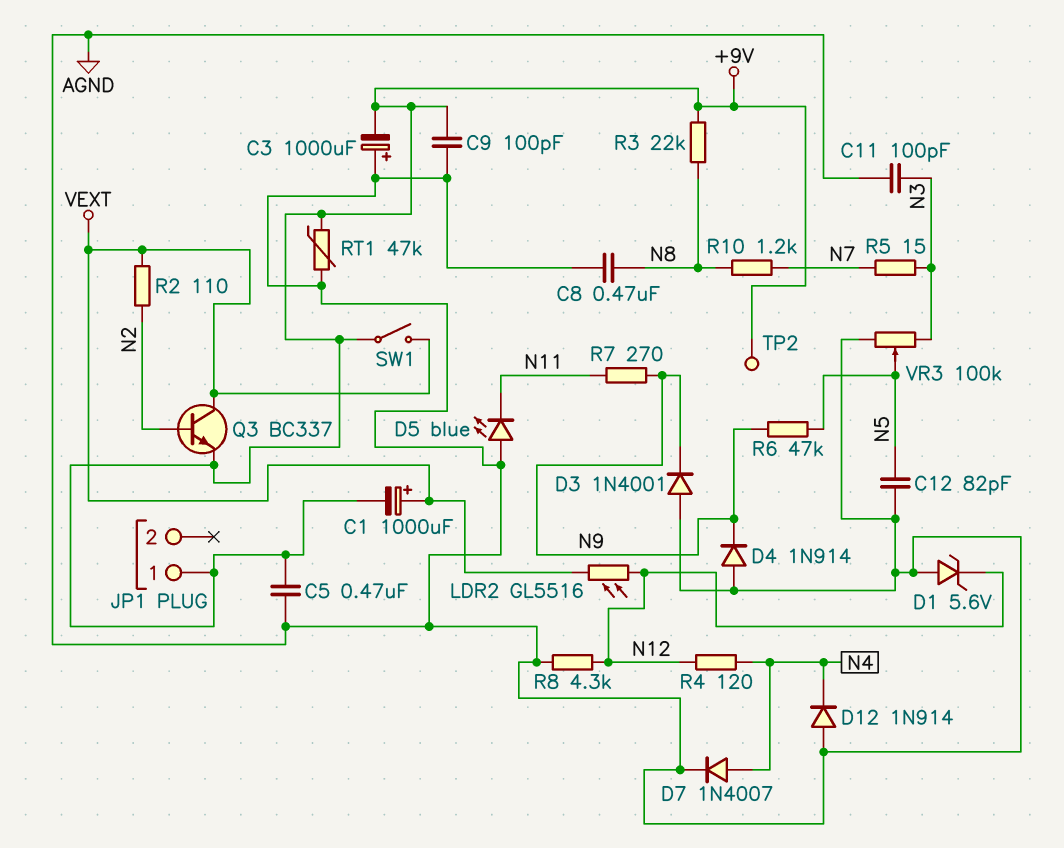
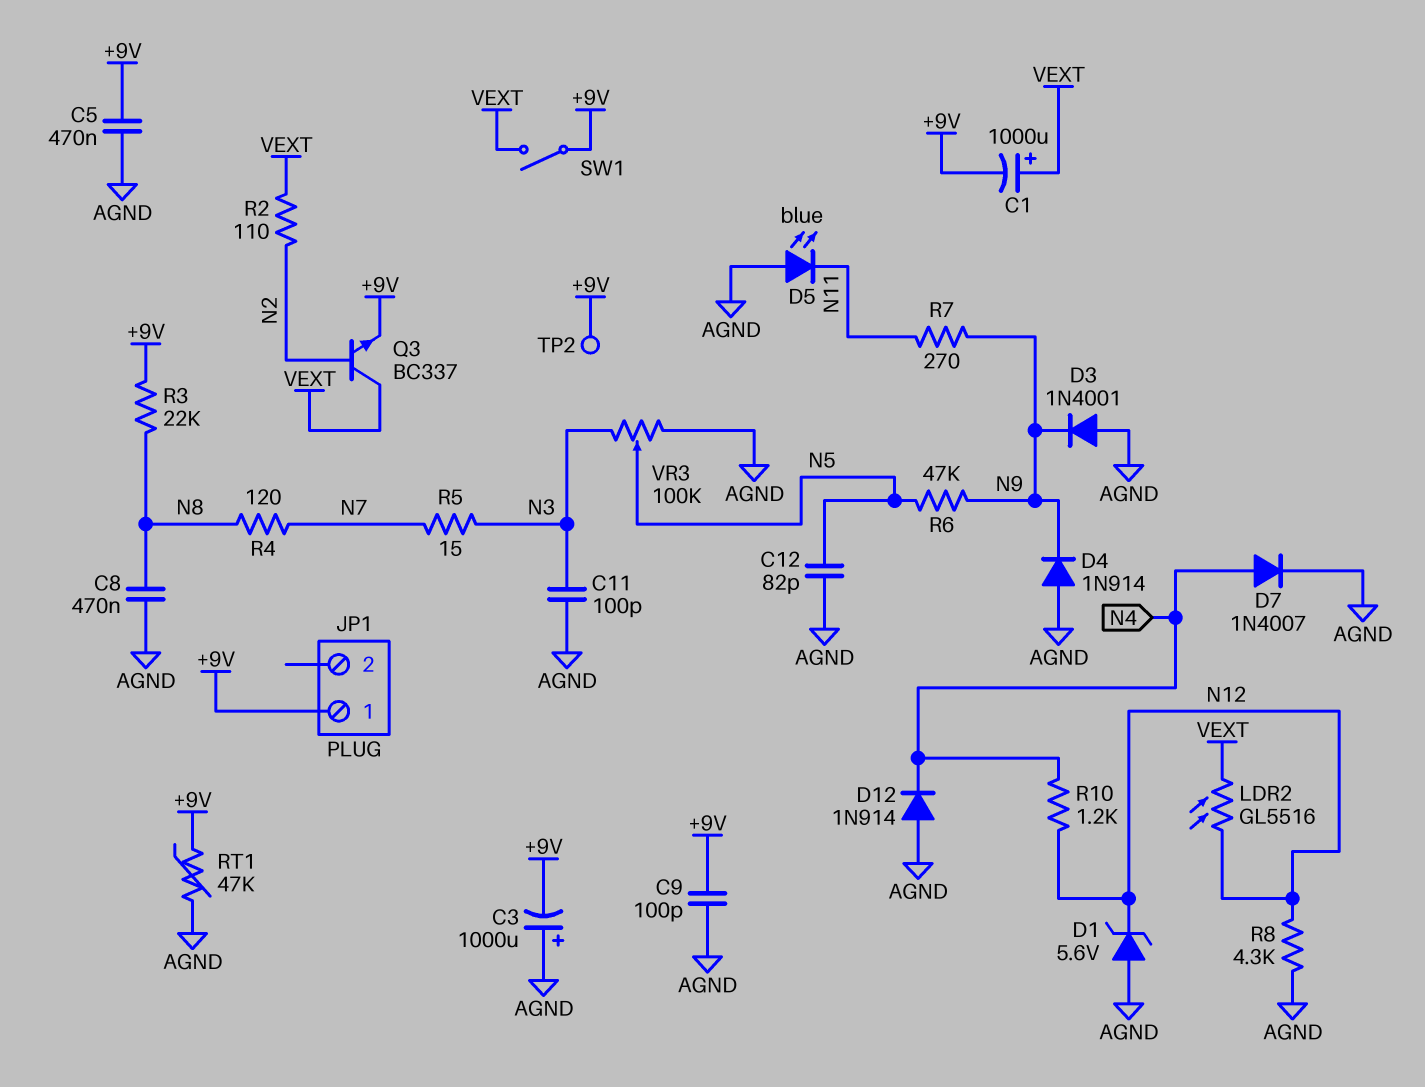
R4: 120 (N4, N12) -> 120 (N7, N8)
R10: 1.2k (N7, N8) -> 1.2k (N4, N12)

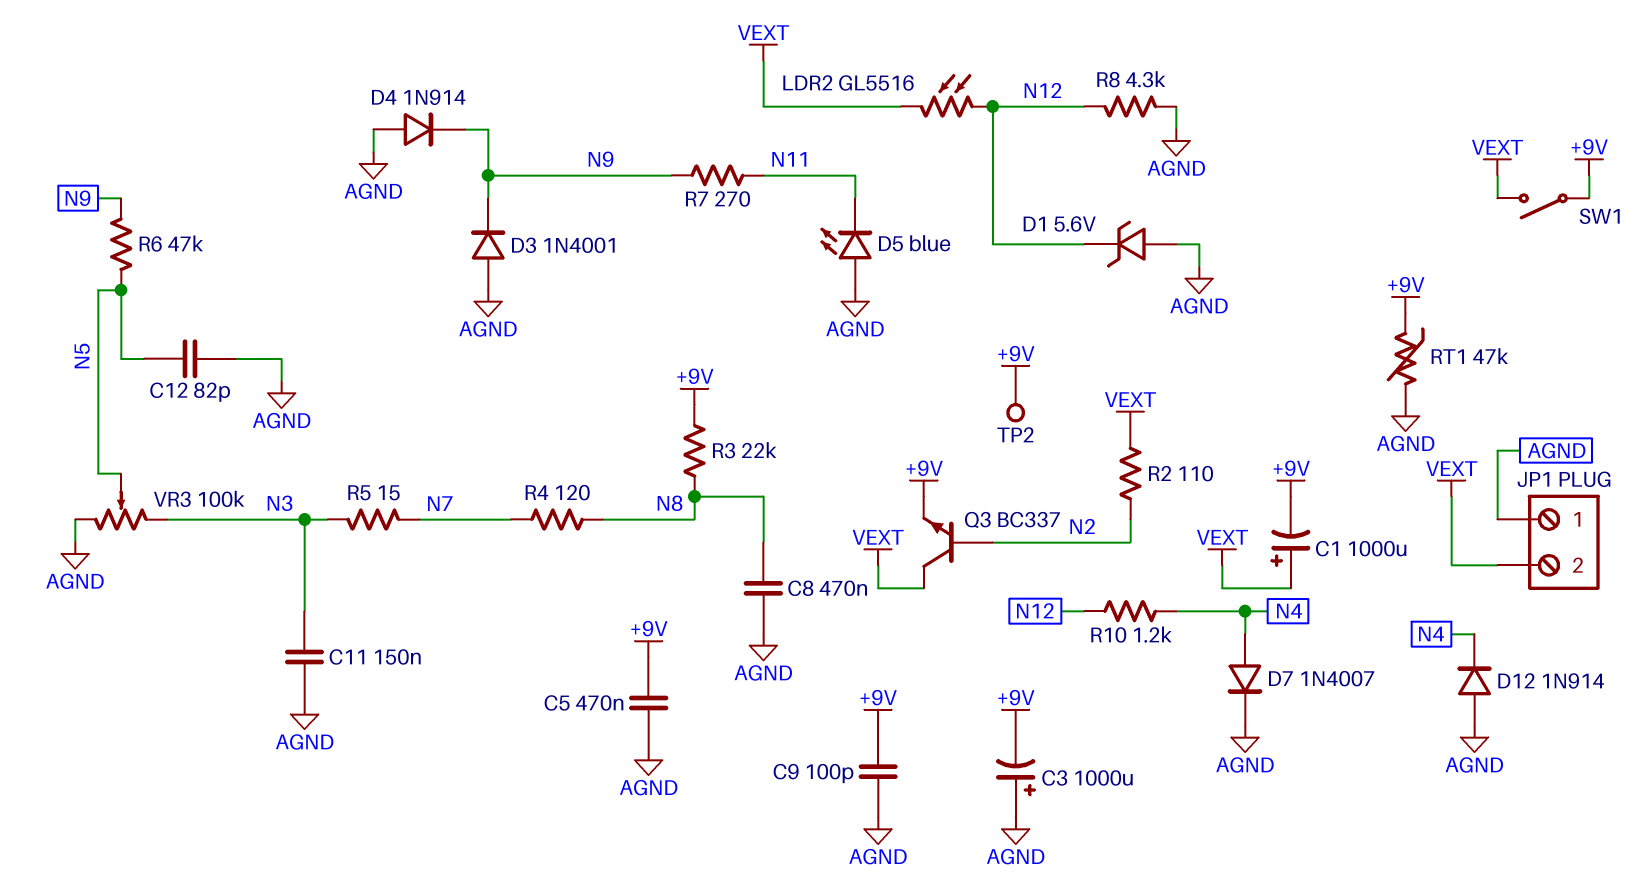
C11: 100pF (AGND, N3) -> 150nF (AGND, N3)
JP1 pin 1: +9V -> AGND
JP1 pin 2: none -> VEXT

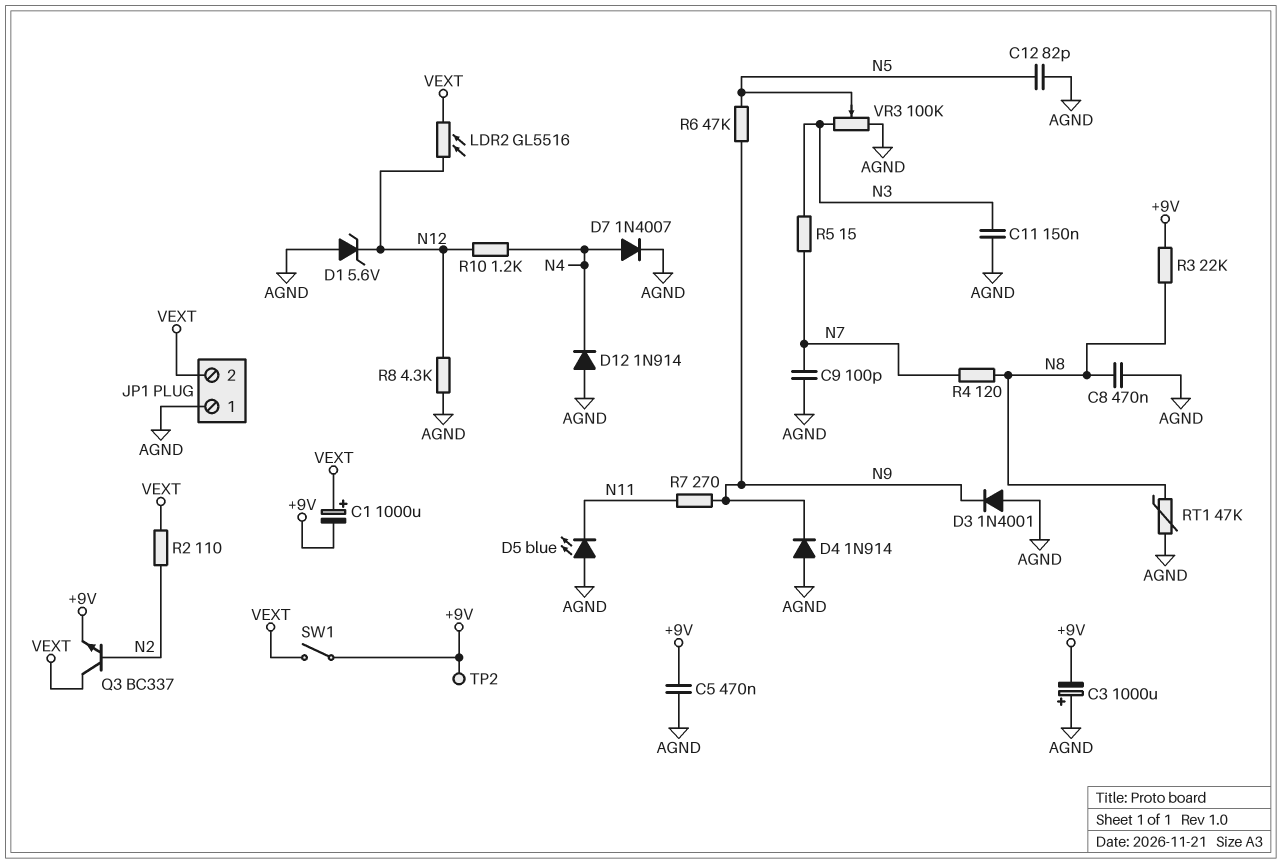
C9: 100pF (+9V, AGND) -> 100pF (AGND, N7)
RT1: 47k (+9V, AGND) -> 47k (AGND, N8)

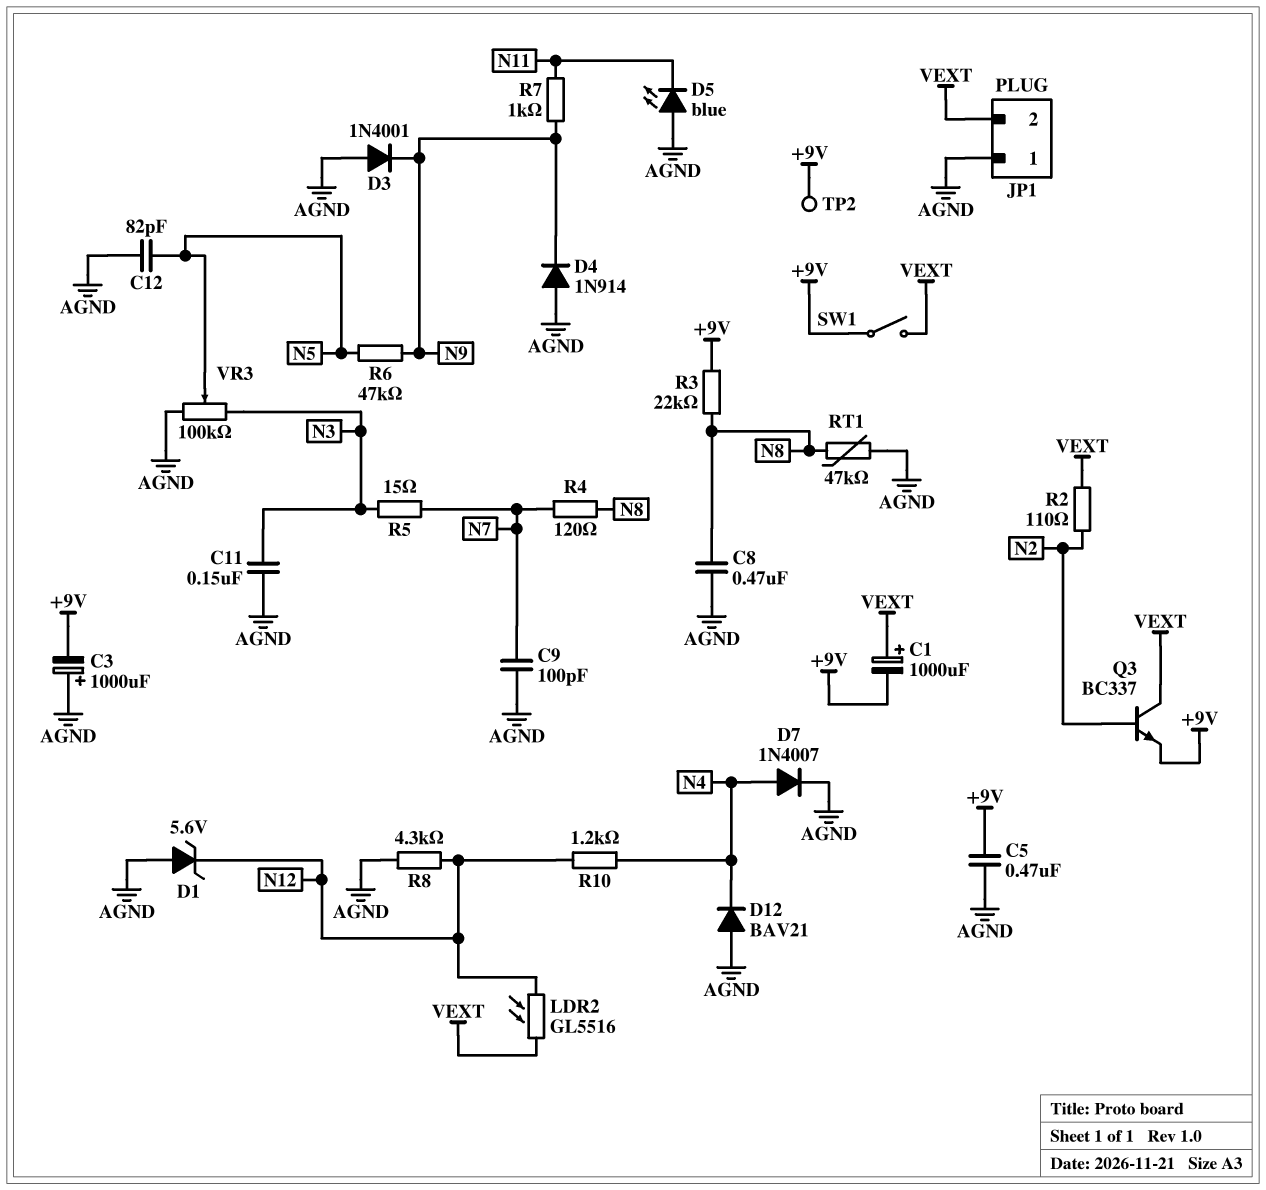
D12: diode 1N914 (A AGND, K N4) -> diode BAV21 (A AGND, K N4)
R7: 270 (N9, N11) -> 1k (N9, N11)

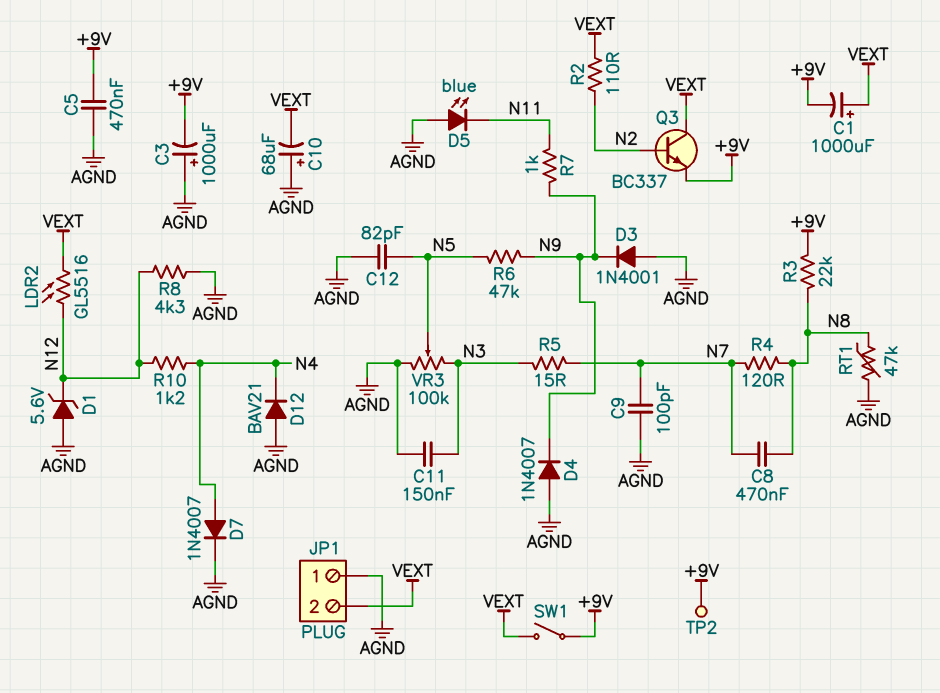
C8: 470nF (AGND, N8) -> 470nF (N7, N8)
C10: none -> 68uF (plus AGND, minus VEXT)
D4: diode 1N914 (A AGND, K N9) -> diode 1N4007 (A AGND, K N9)

